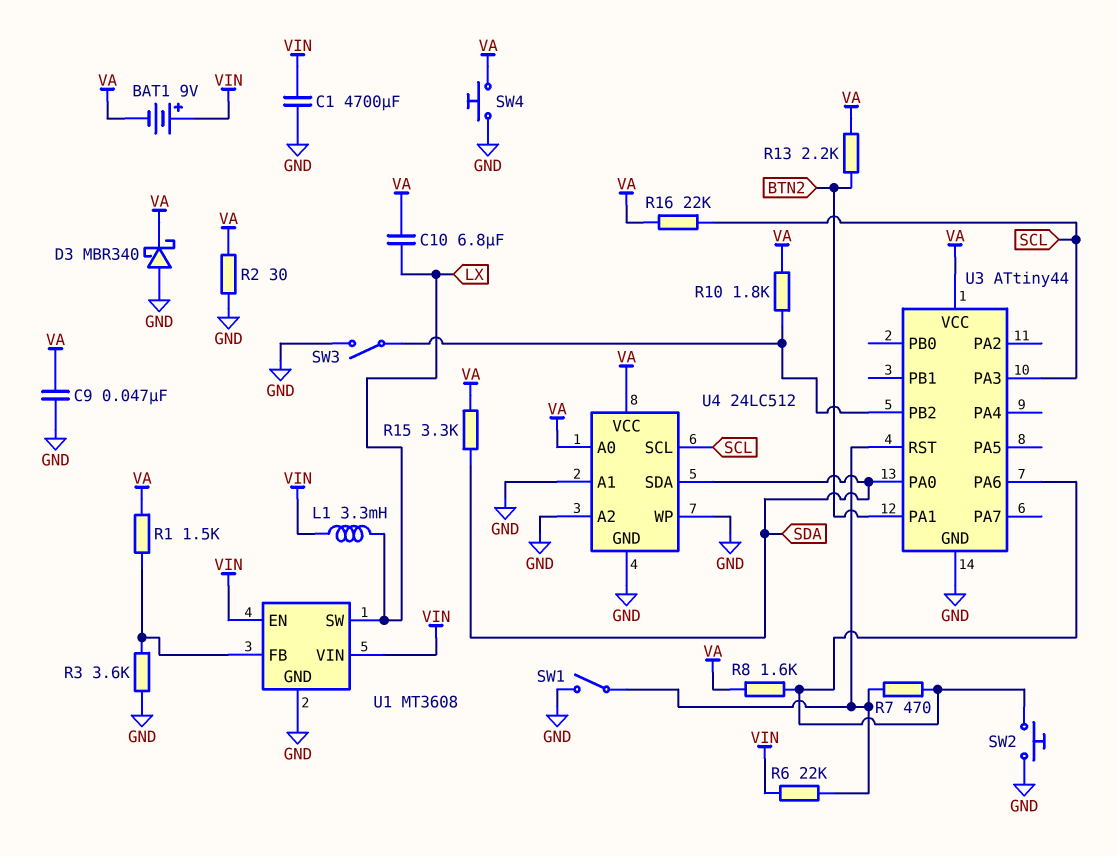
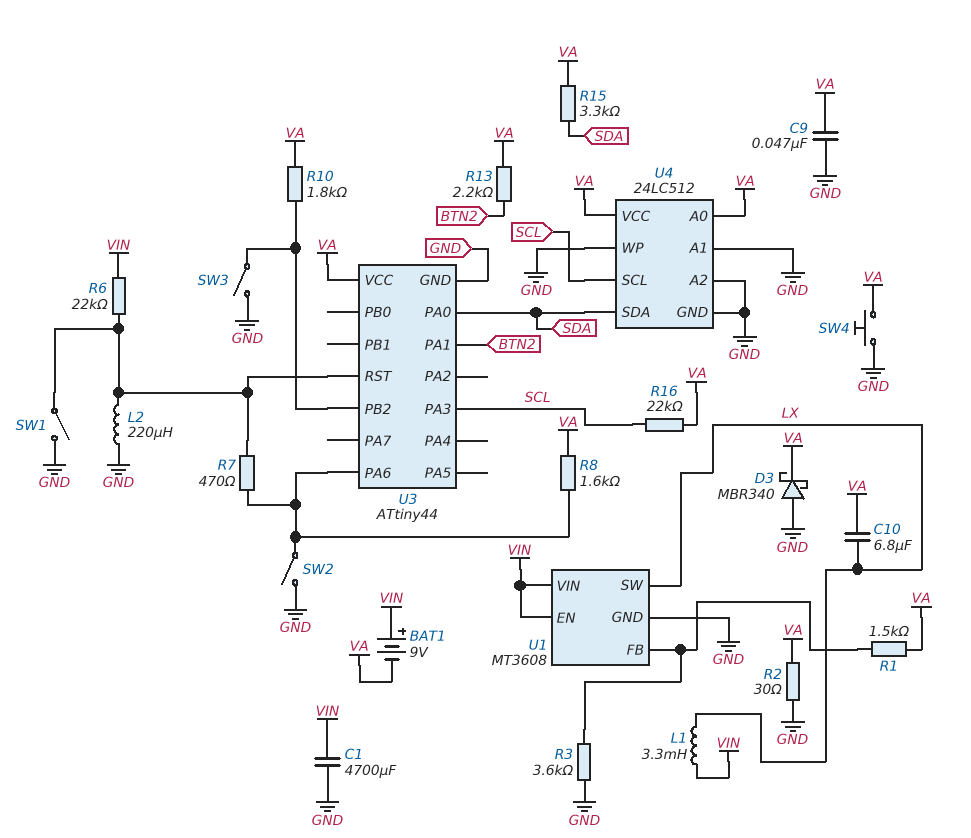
L2: none -> 220uH (GND, U3/RST)
SW2: button (GND, U3/PA6) -> switch (GND, U3/PA6)

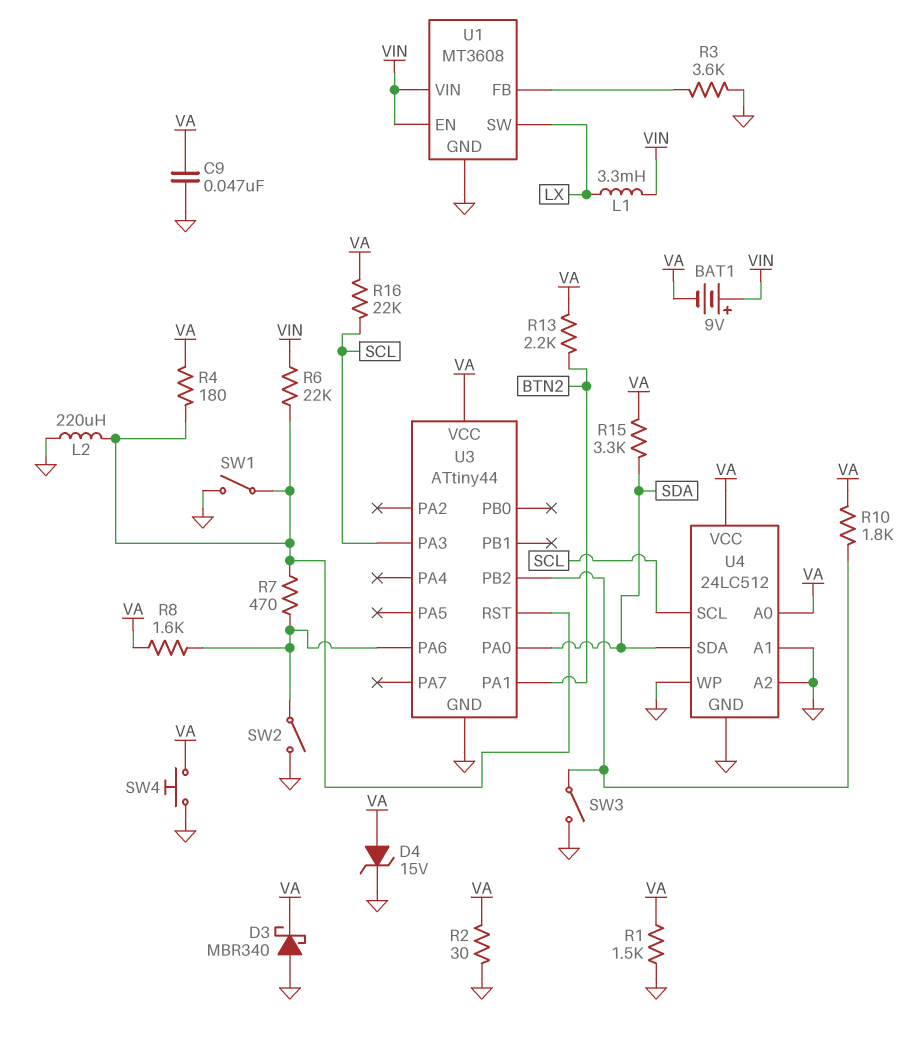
C1: 4700uF (GND, VIN) -> none
C10: 6.8uF (LX, VA) -> none
D4: none -> zener 15V (A VA, K GND)
R1: 1.5k (U1/FB, VA) -> 1.5k (GND, VA)
R4: none -> 180 (U3/RST, VA)

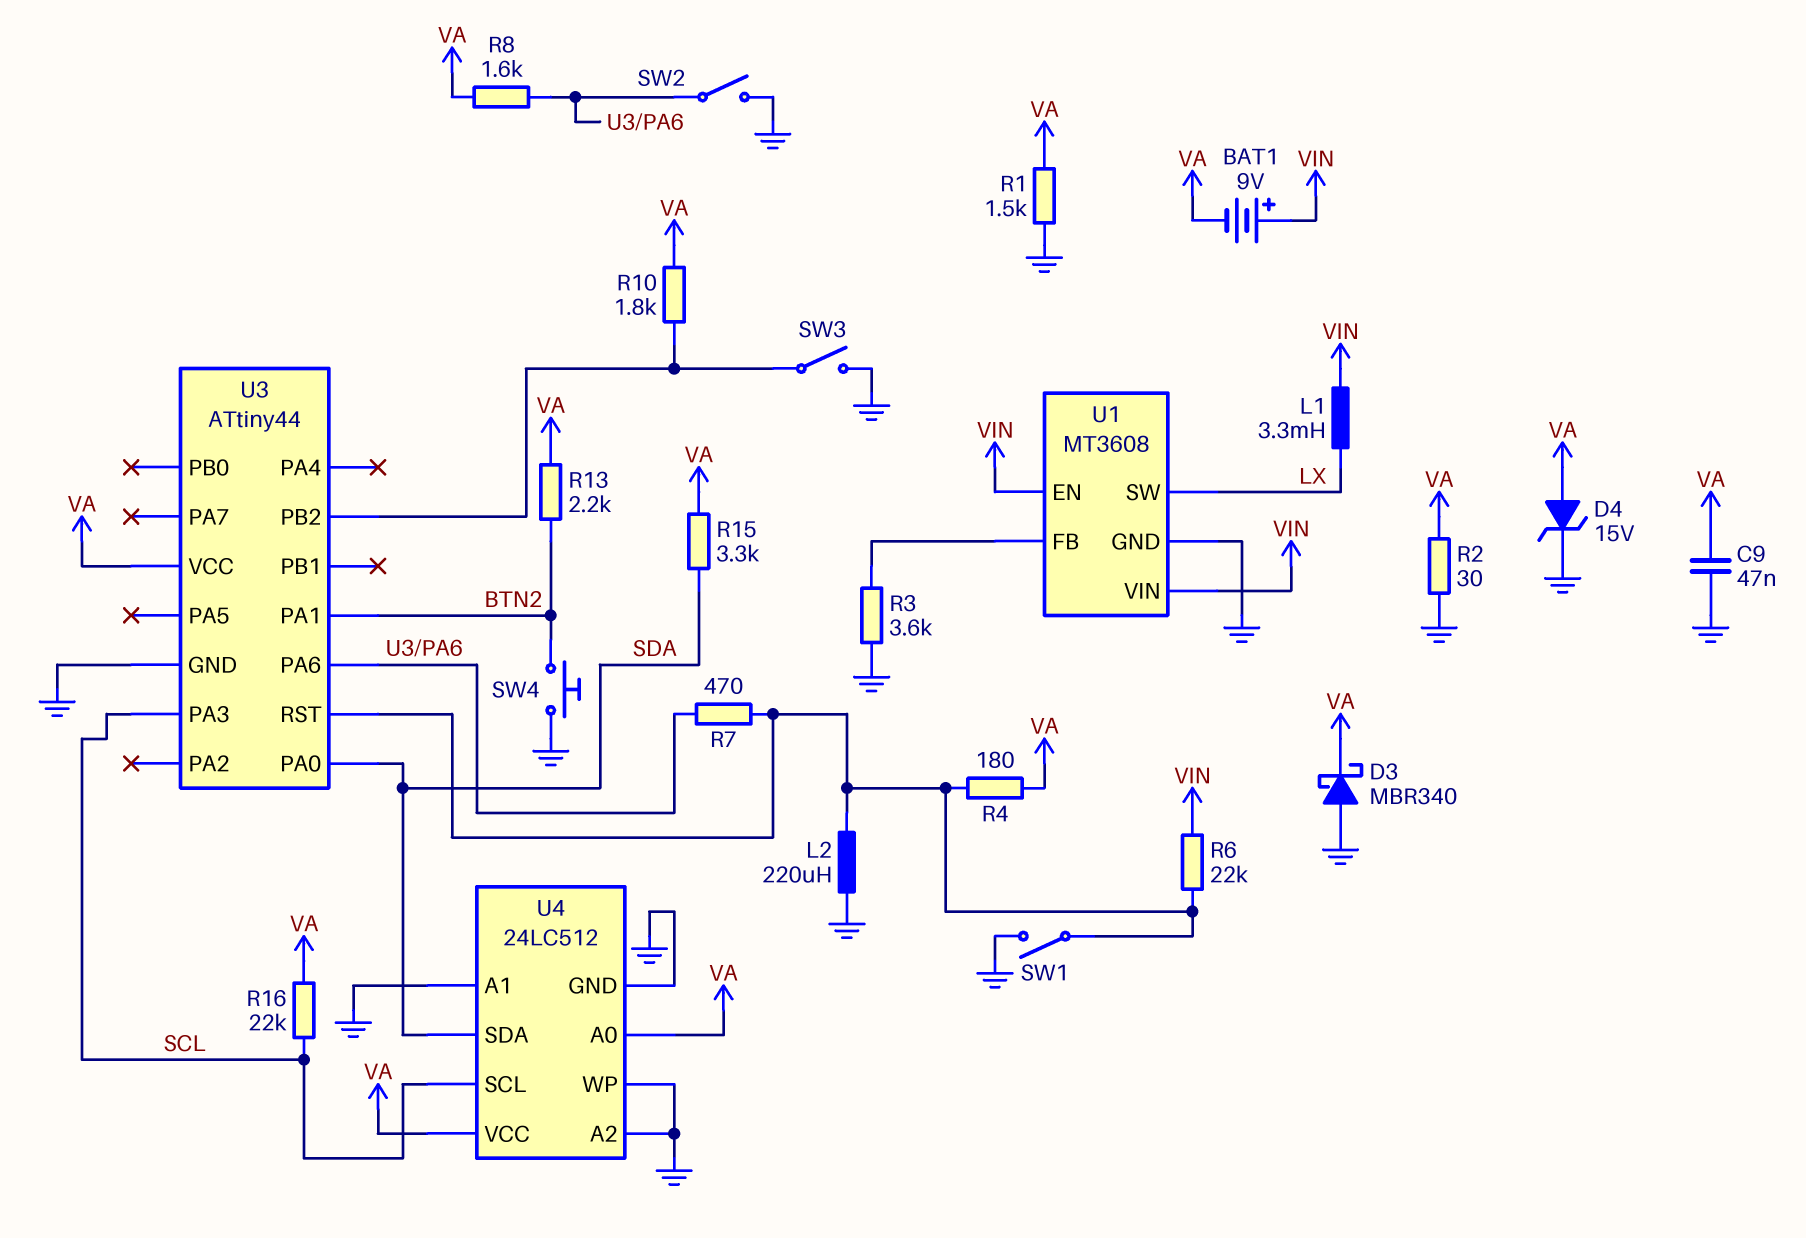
SW4: button (GND, VA) -> button (BTN2, GND)

